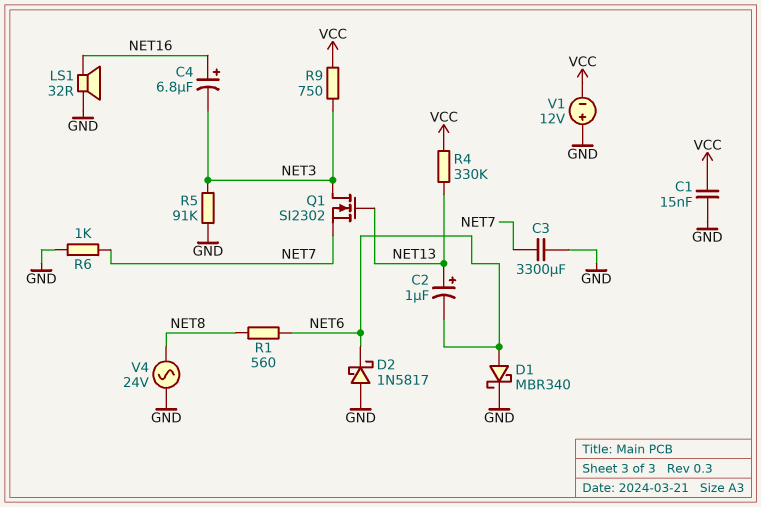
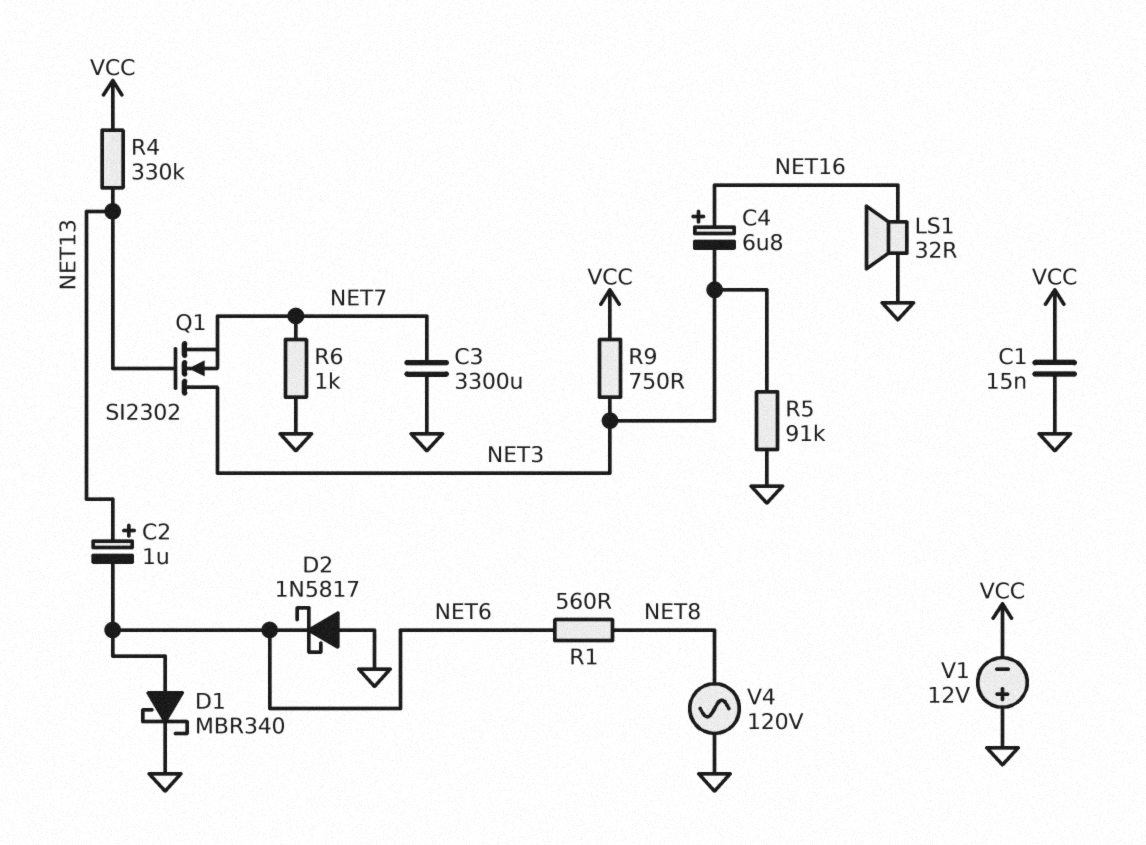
V4: AC 24V (GND, NET8) -> AC 120V (GND, NET8)

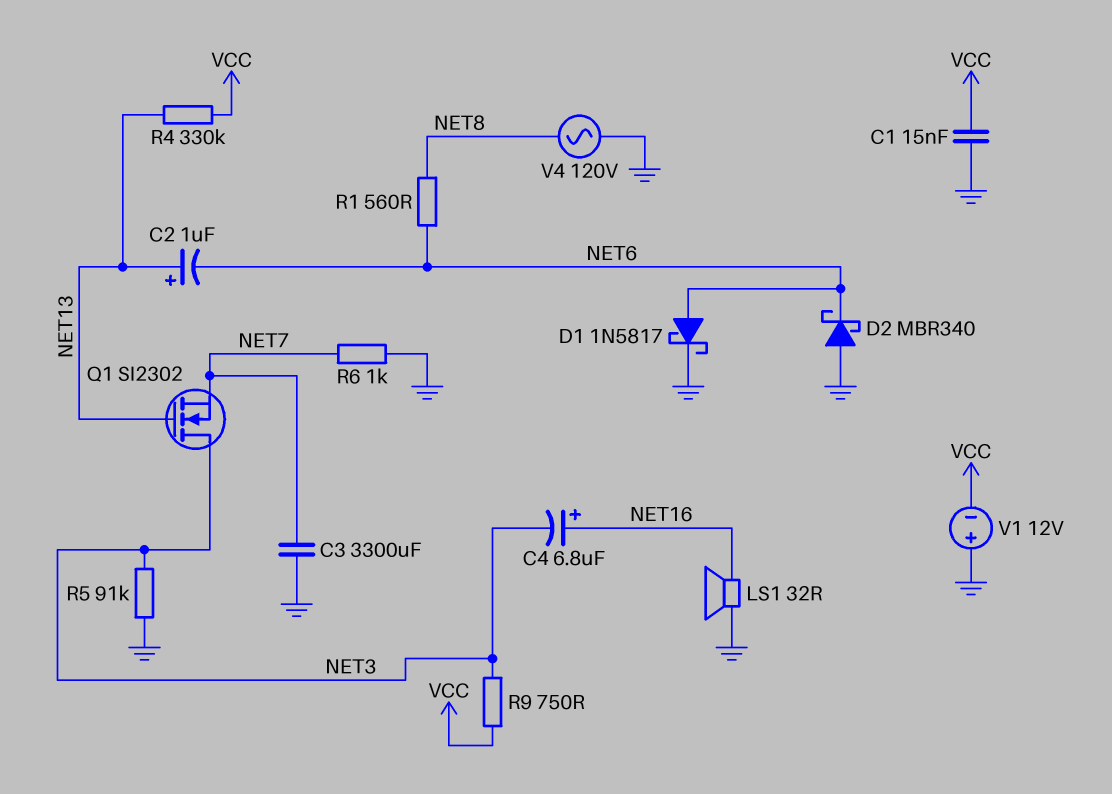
D1: schottky MBR340 (A NET6, K GND) -> schottky 1N5817 (A NET6, K GND)
D2: schottky 1N5817 (A GND, K NET6) -> schottky MBR340 (A GND, K NET6)

